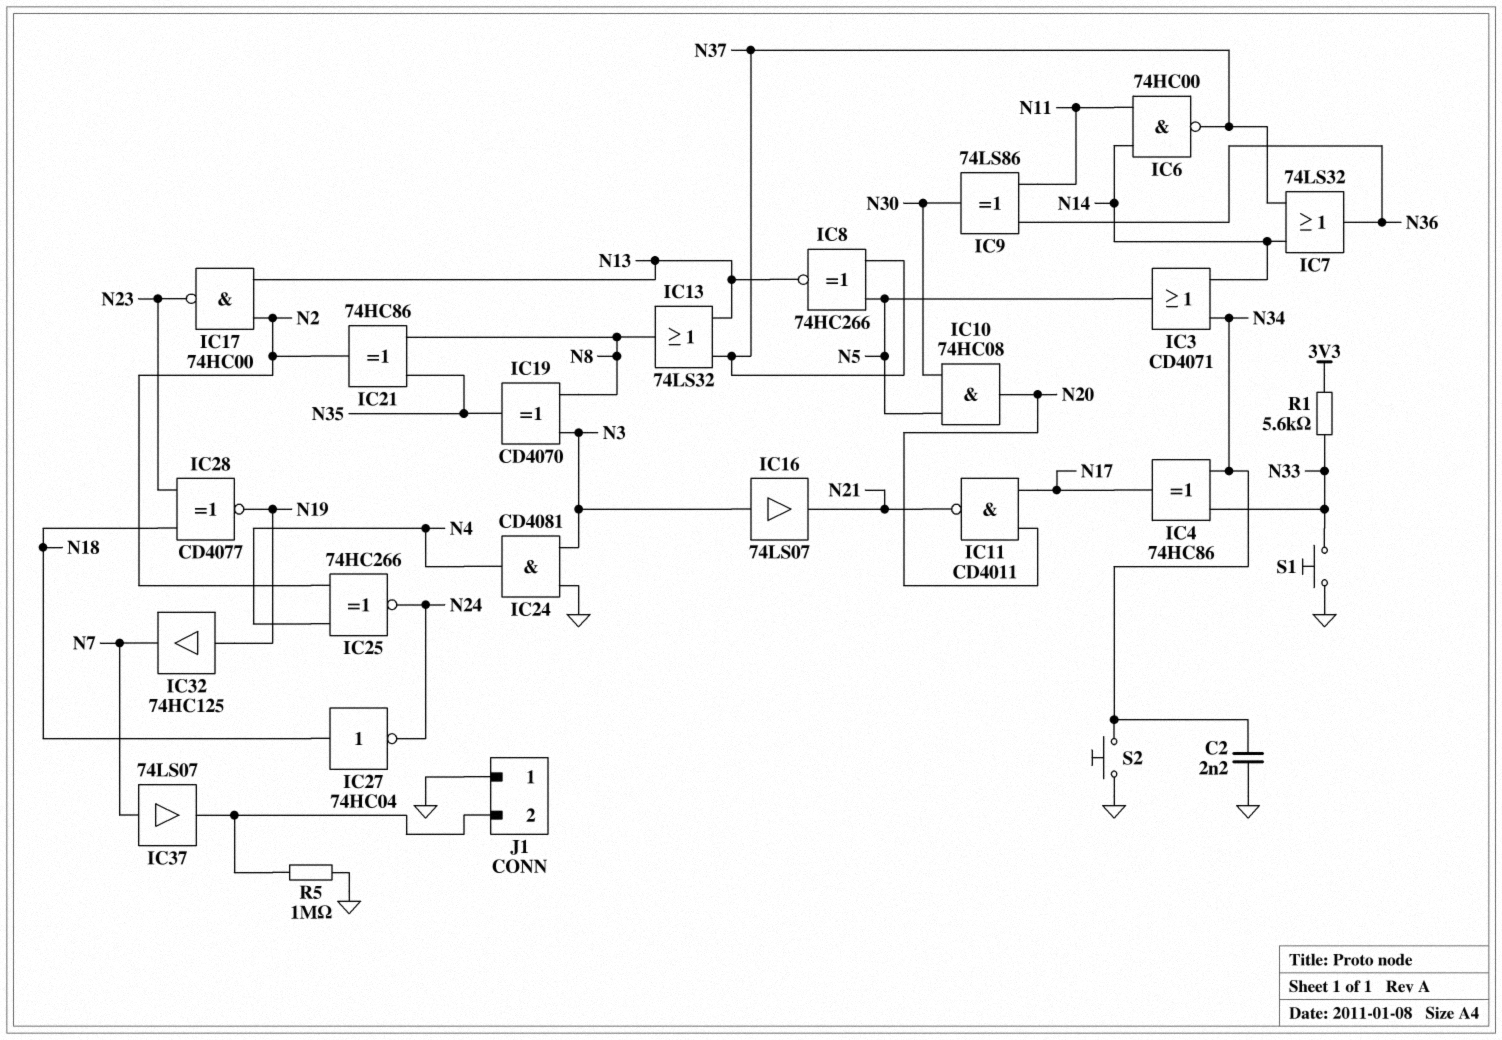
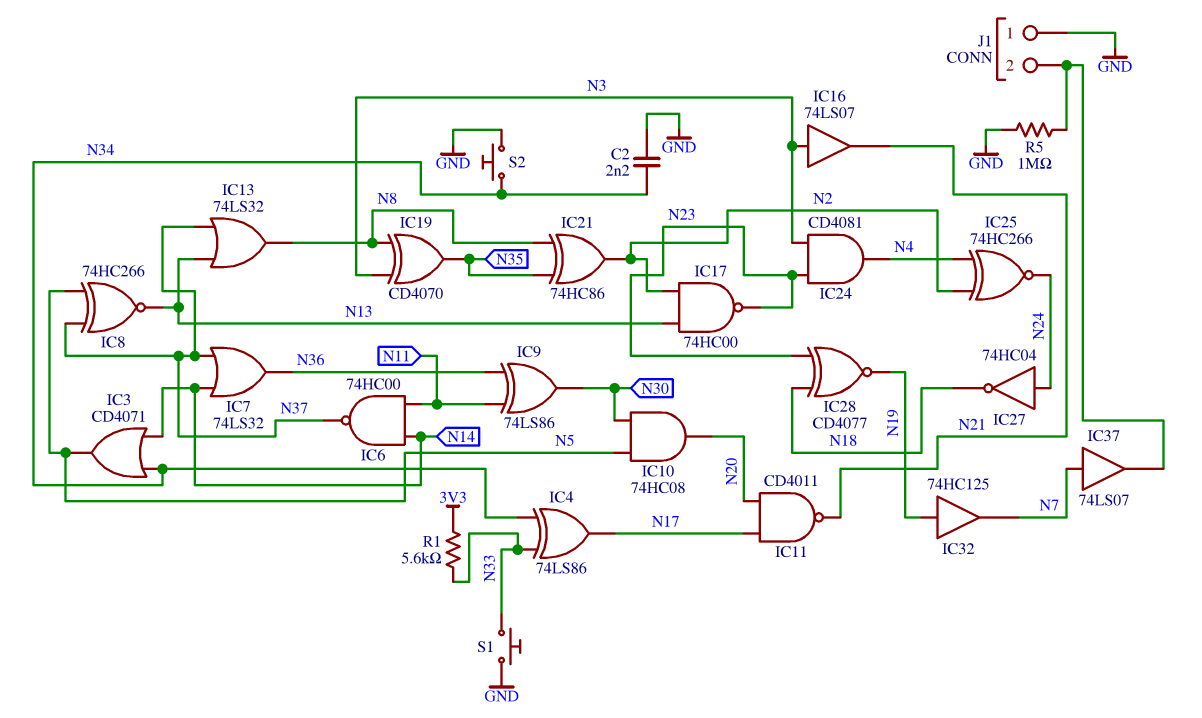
IC4: XOR 74HC86 (in N33, in N34, out N17) -> XOR 74LS86 (in N33, in N34, out N17)
IC24: AND CD4081 (in GND, in N3, out N4) -> AND CD4081 (in N3, in N23, out N4)
IC27: NOT 74HC04 (in N18, out N24) -> NOT 74HC04 (in N24, out N18)

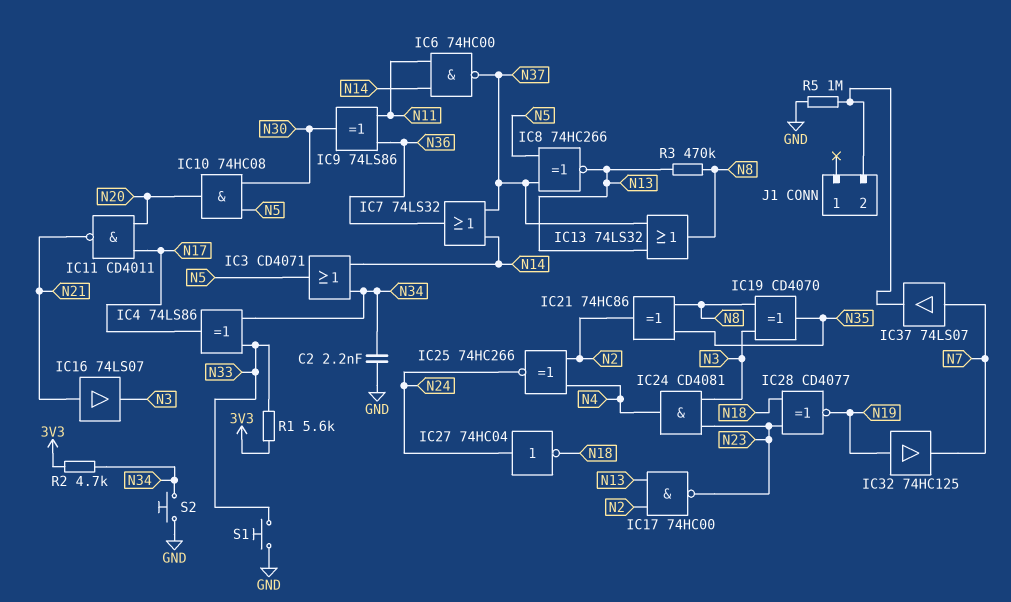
IC16: buffer 74LS07 (in N3, out N21) -> buffer 74LS07 (in N21, out N3)
J1 pin 1: GND -> none
R2: none -> 4.7k (3V3, N34)
R3: none -> 470k (N8, N13)

